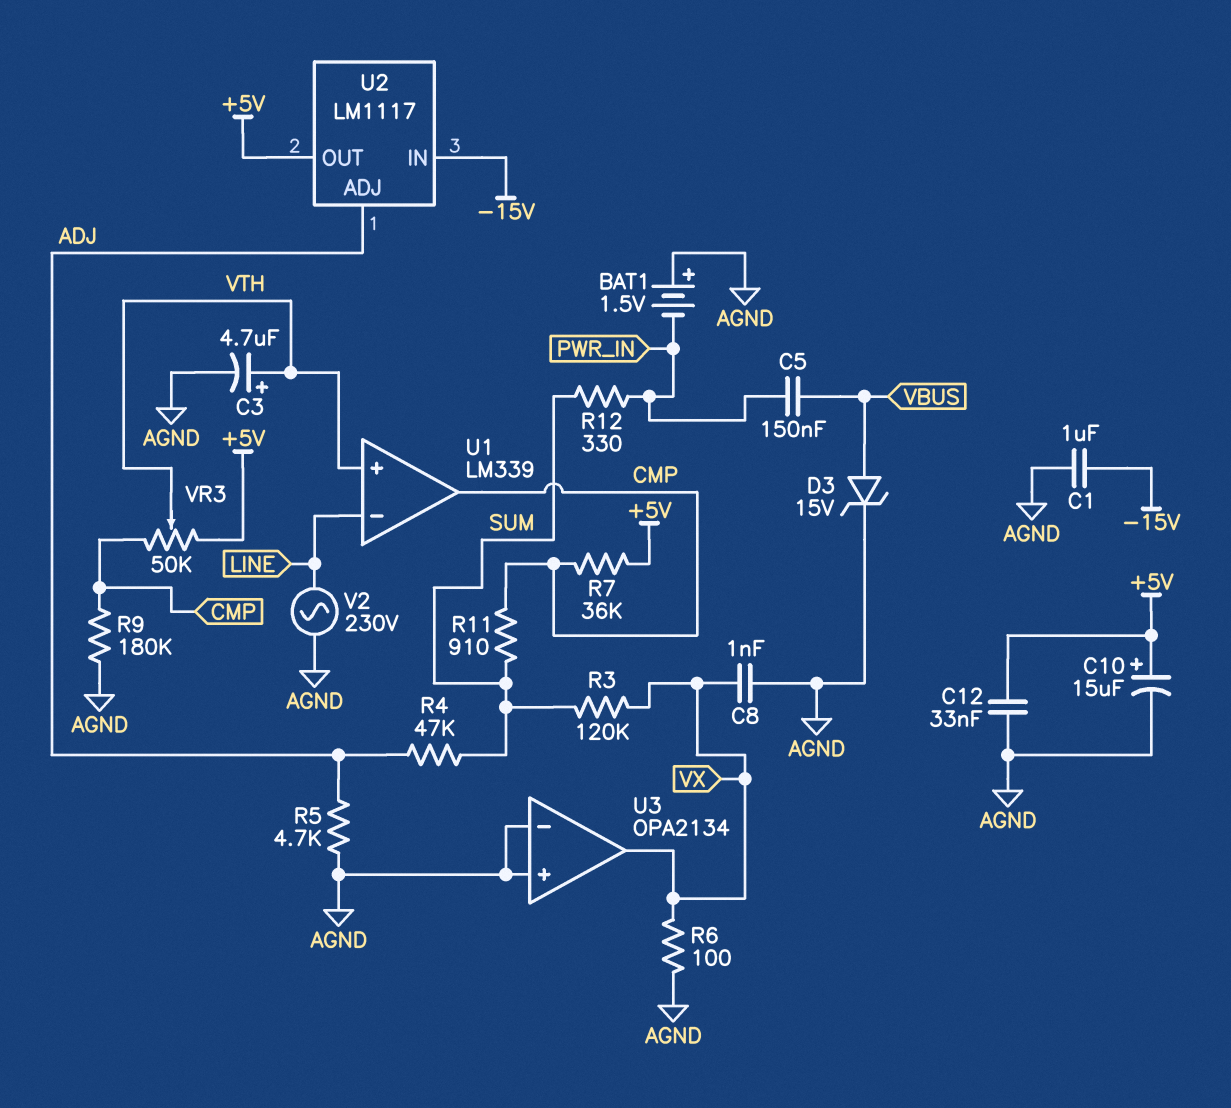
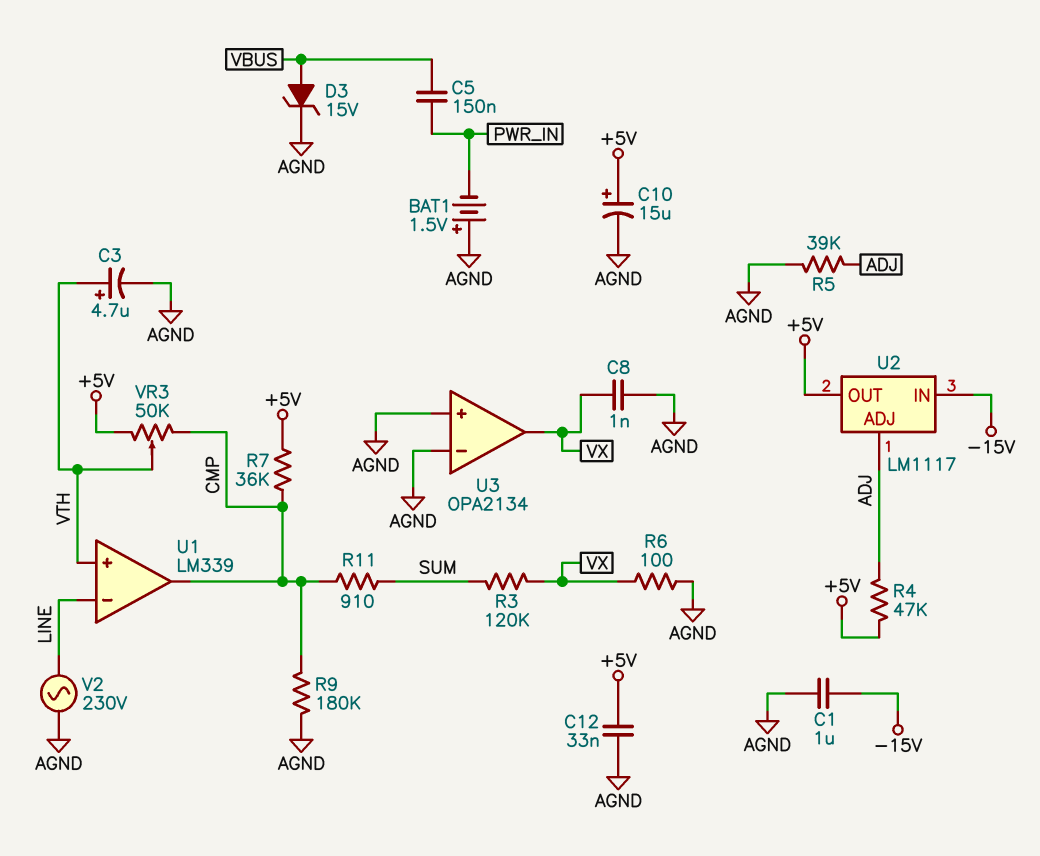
R4: 47k (ADJ, SUM) -> 47k (+5V, ADJ)
R5: 4.7k (ADJ, AGND) -> 39k (ADJ, AGND)
R12: 330 (PWR_IN, SUM) -> none

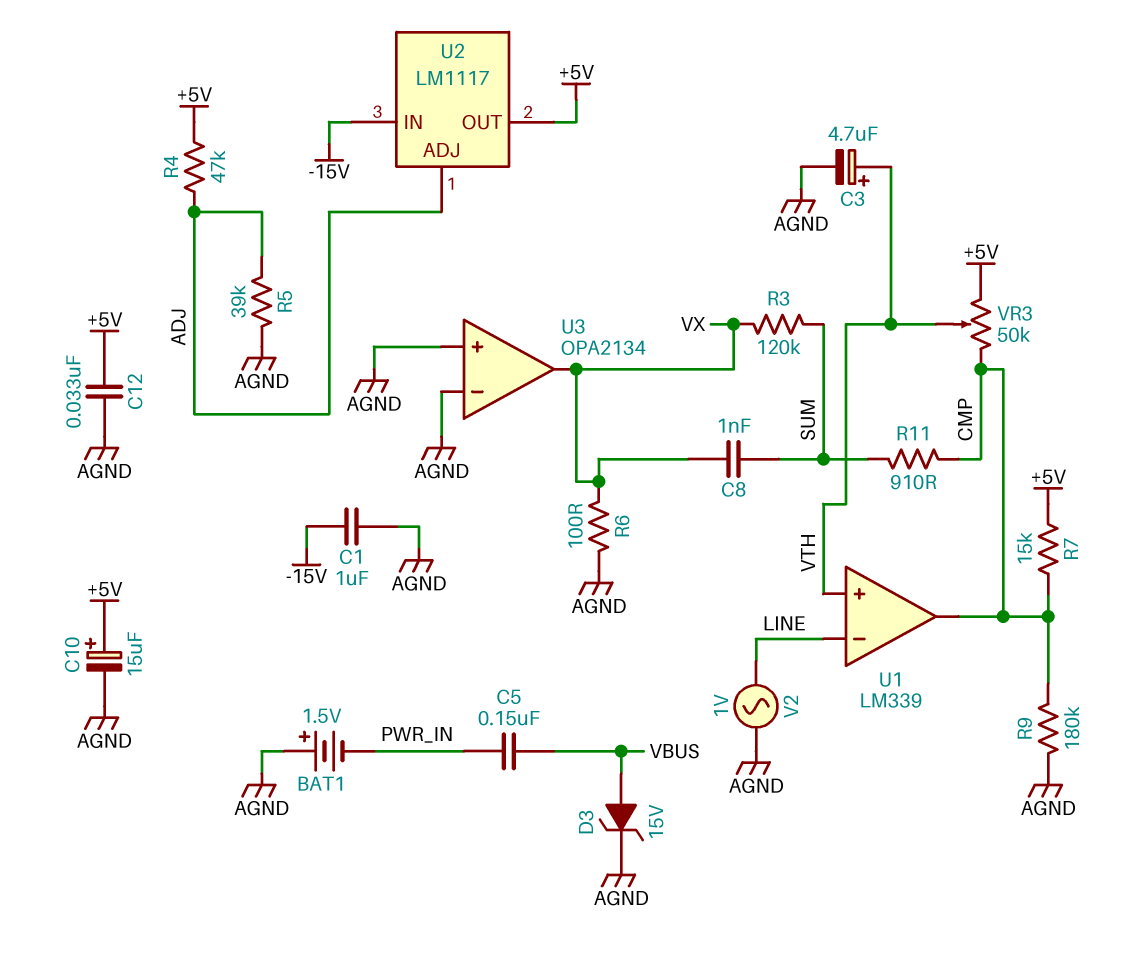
C8: 1nF (AGND, VX) -> 1nF (SUM, VX)
R7: 36k (+5V, CMP) -> 15k (+5V, CMP)
V2: AC 230V (AGND, LINE) -> AC 1V (AGND, LINE)

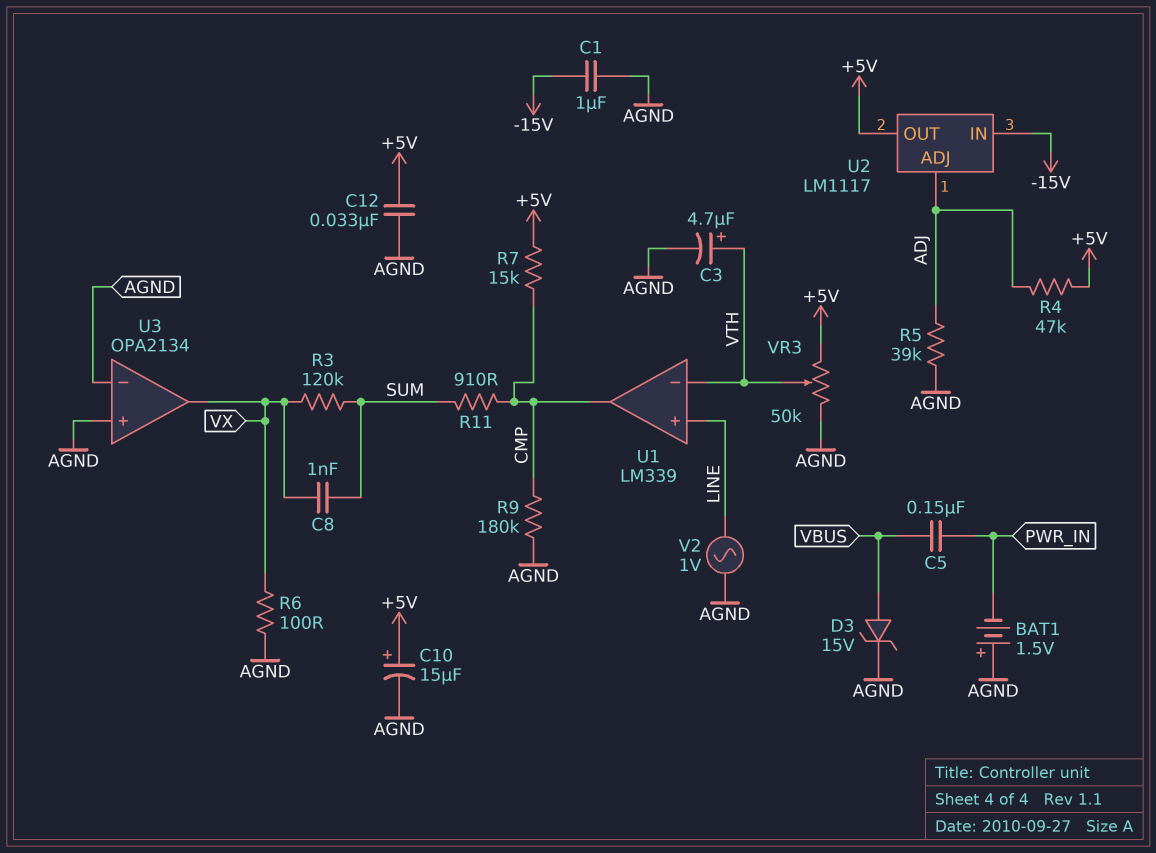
U1 pin in+: VTH -> LINE
U1 pin in-: LINE -> VTH
VR3: 50k (+5V, CMP, wiper VTH) -> 50k (+5V, AGND, wiper VTH)

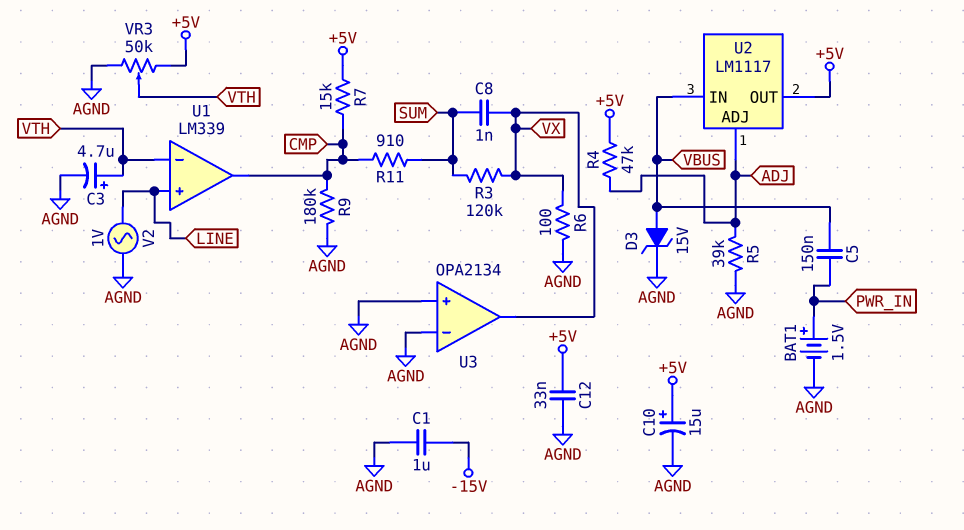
BAT1: 1.5V (plus AGND, minus PWR_IN) -> 1.5V (plus PWR_IN, minus AGND)
U2 pin IN: -15V -> VBUS

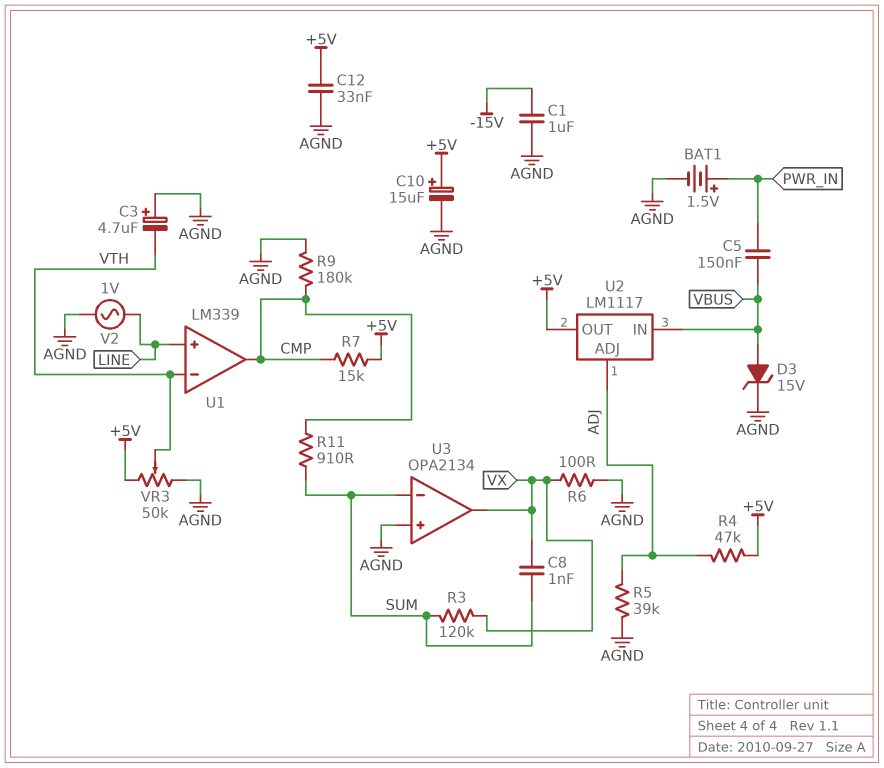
C3: 4.7uF (plus VTH, minus AGND) -> 4.7uF (plus AGND, minus VTH)
U3 pin in-: AGND -> SUM

